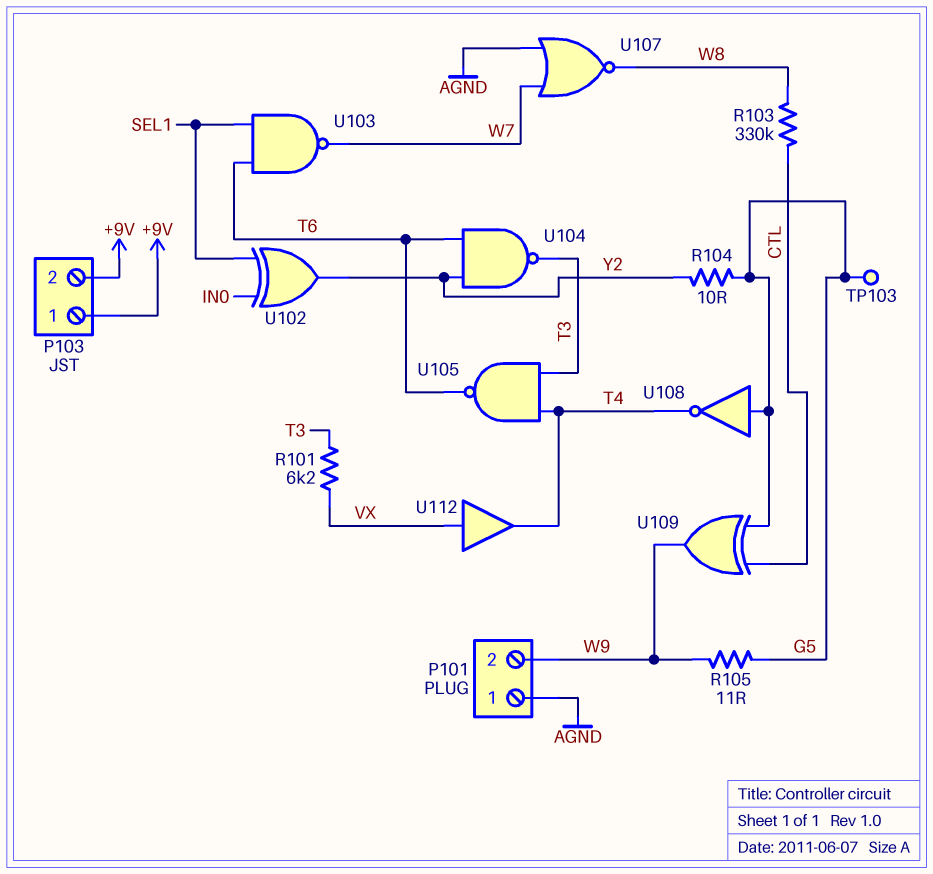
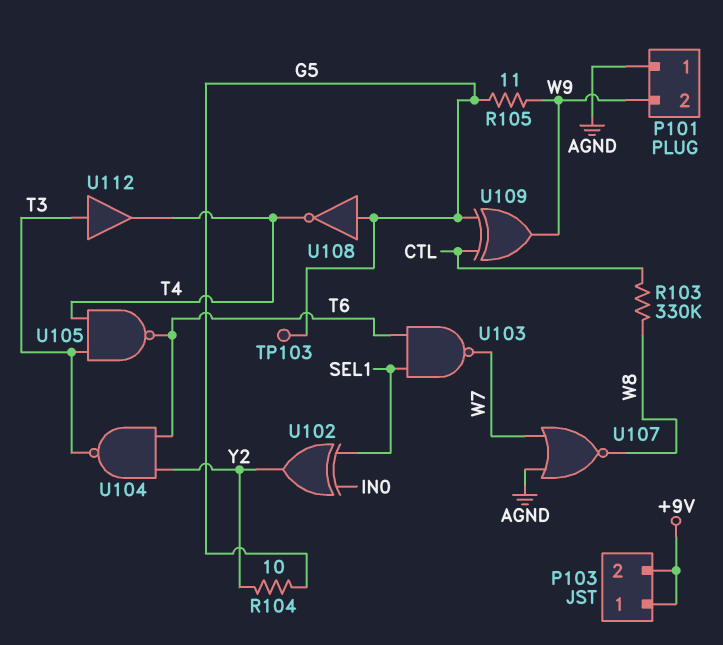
R101: 6.2k (T3, VX) -> none
U112: buffer (in VX, out T4) -> buffer (in T3, out T4)

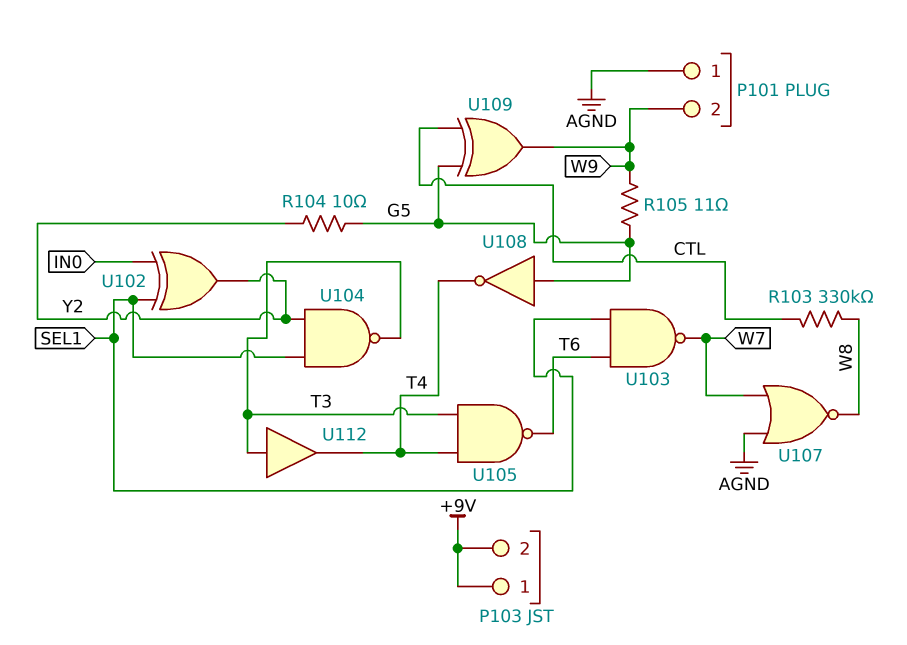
TP103: test point (G5) -> none
U104: NAND (in T6, in Y2, out T3) -> NAND (in SEL1, in Y2, out T3)

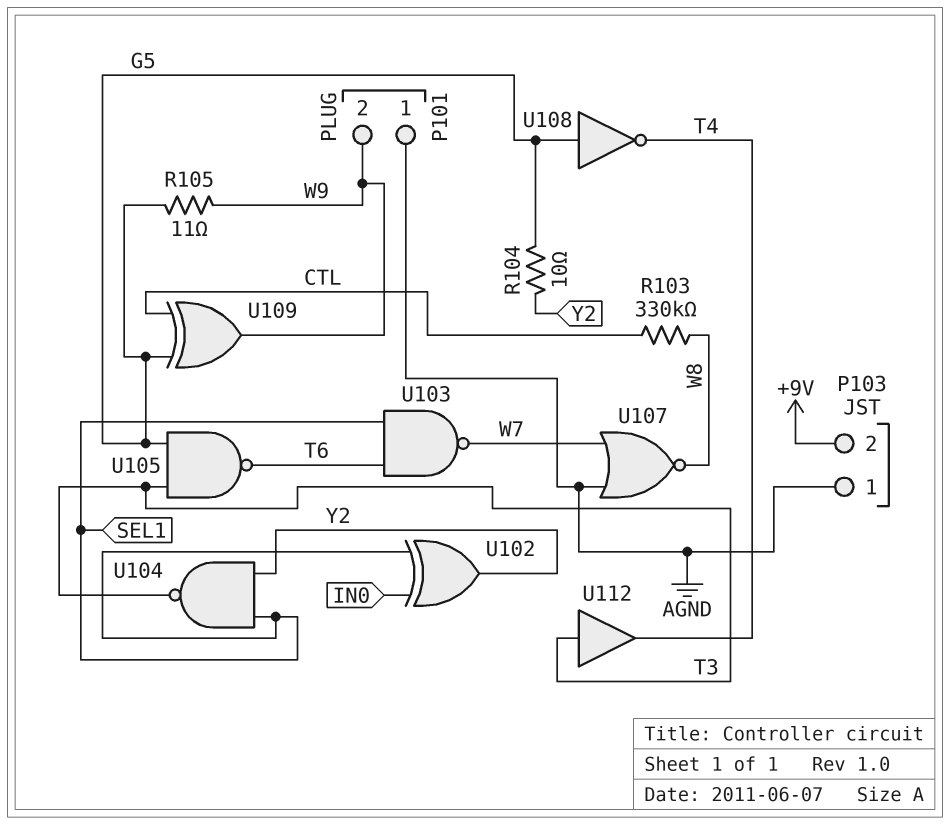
P103 pin 1: +9V -> AGND
U105: NAND (in T3, in T4, out T6) -> NAND (in G5, in T3, out T6)

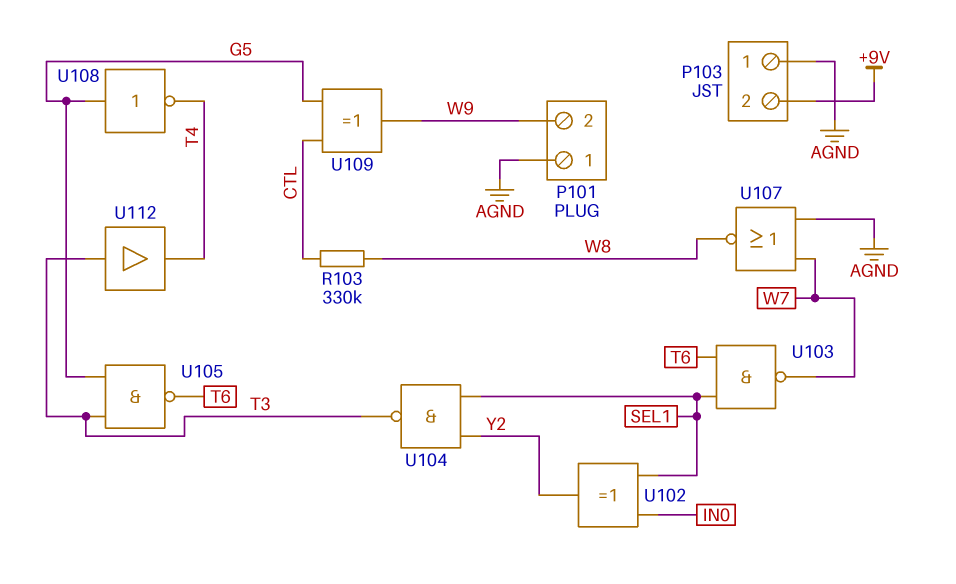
R104: 10 (G5, Y2) -> none
R105: 11 (G5, W9) -> none

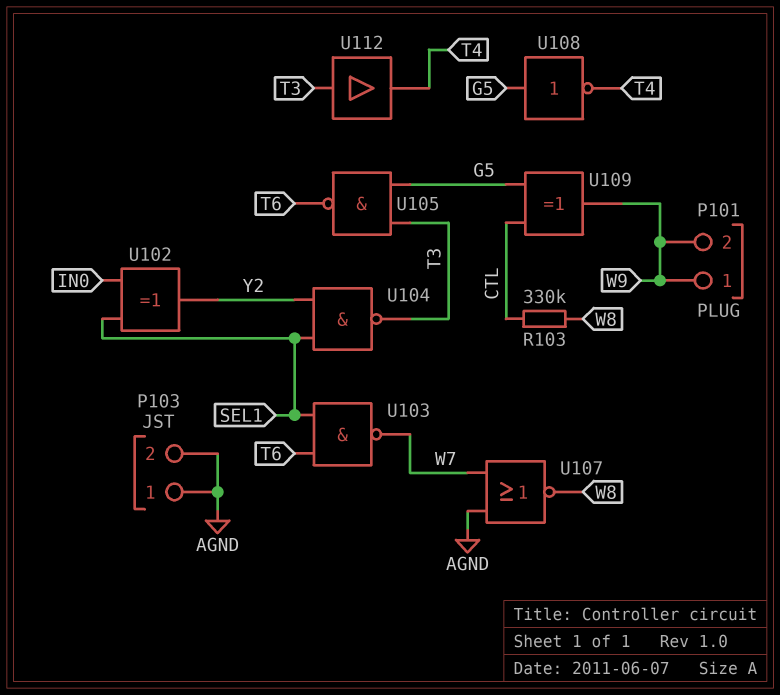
P101 pin 1: AGND -> W9
P103 pin 2: +9V -> AGND

